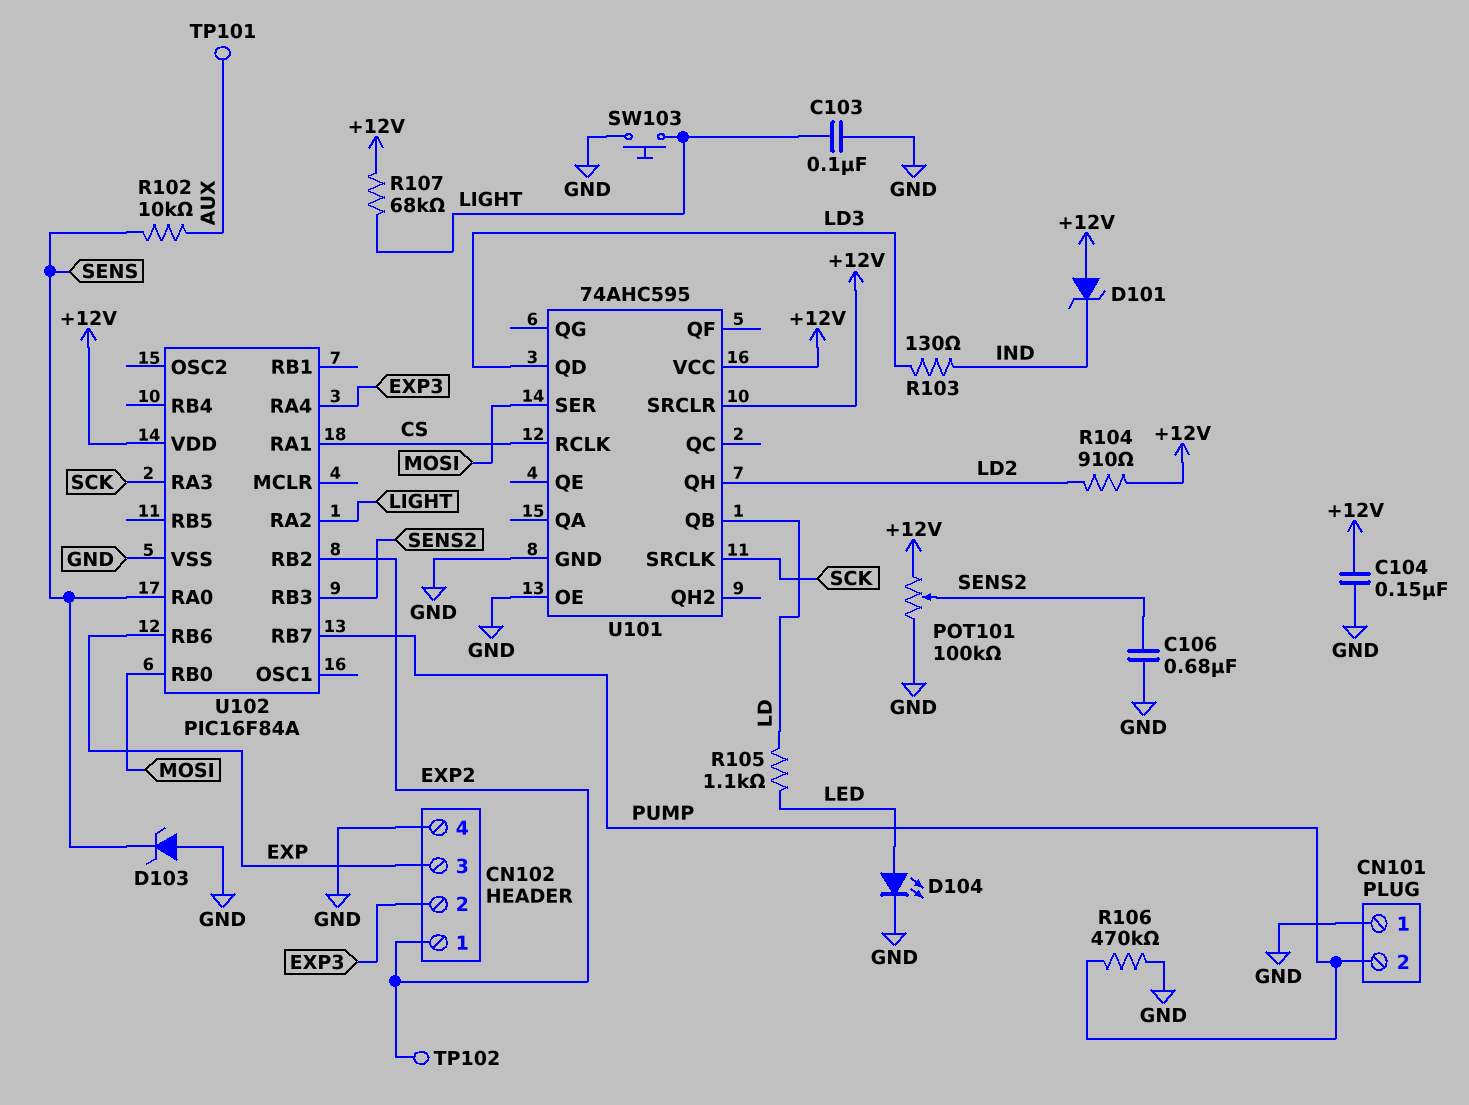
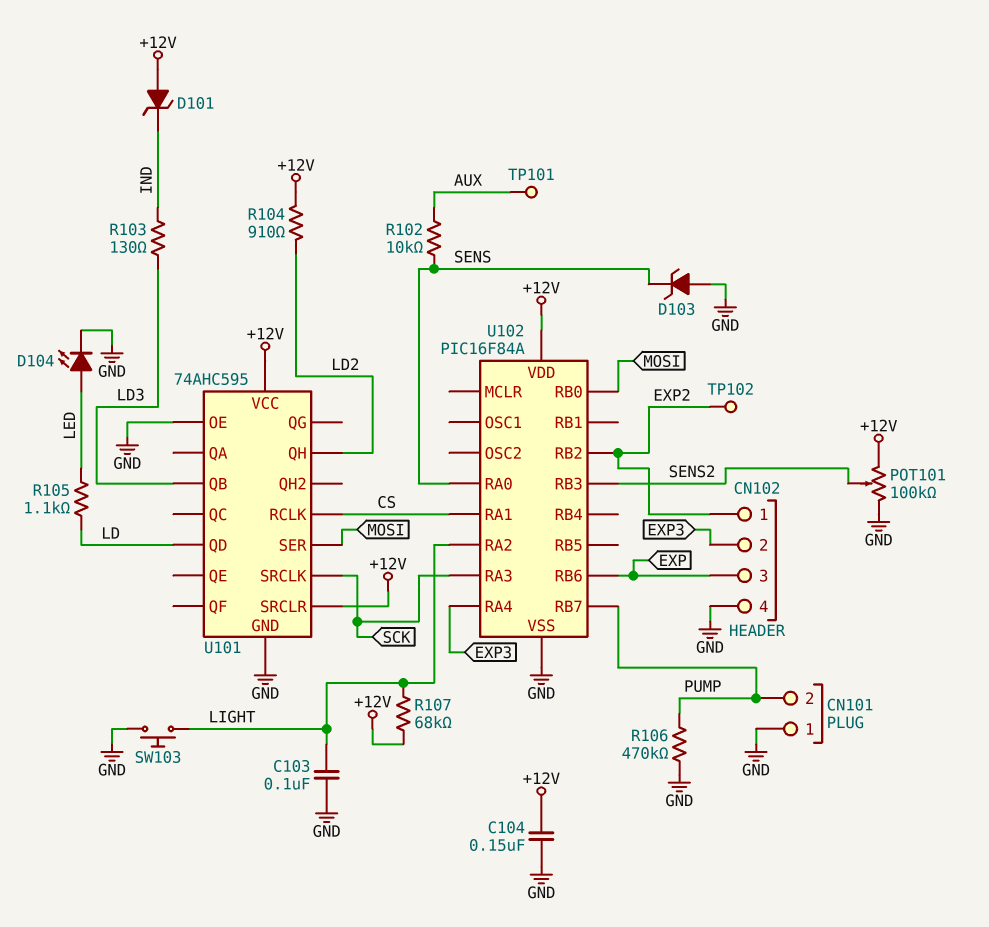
C106: 680nF (GND, SENS2) -> none
U101 pin QB: LD -> LD3
U101 pin QD: LD3 -> LD

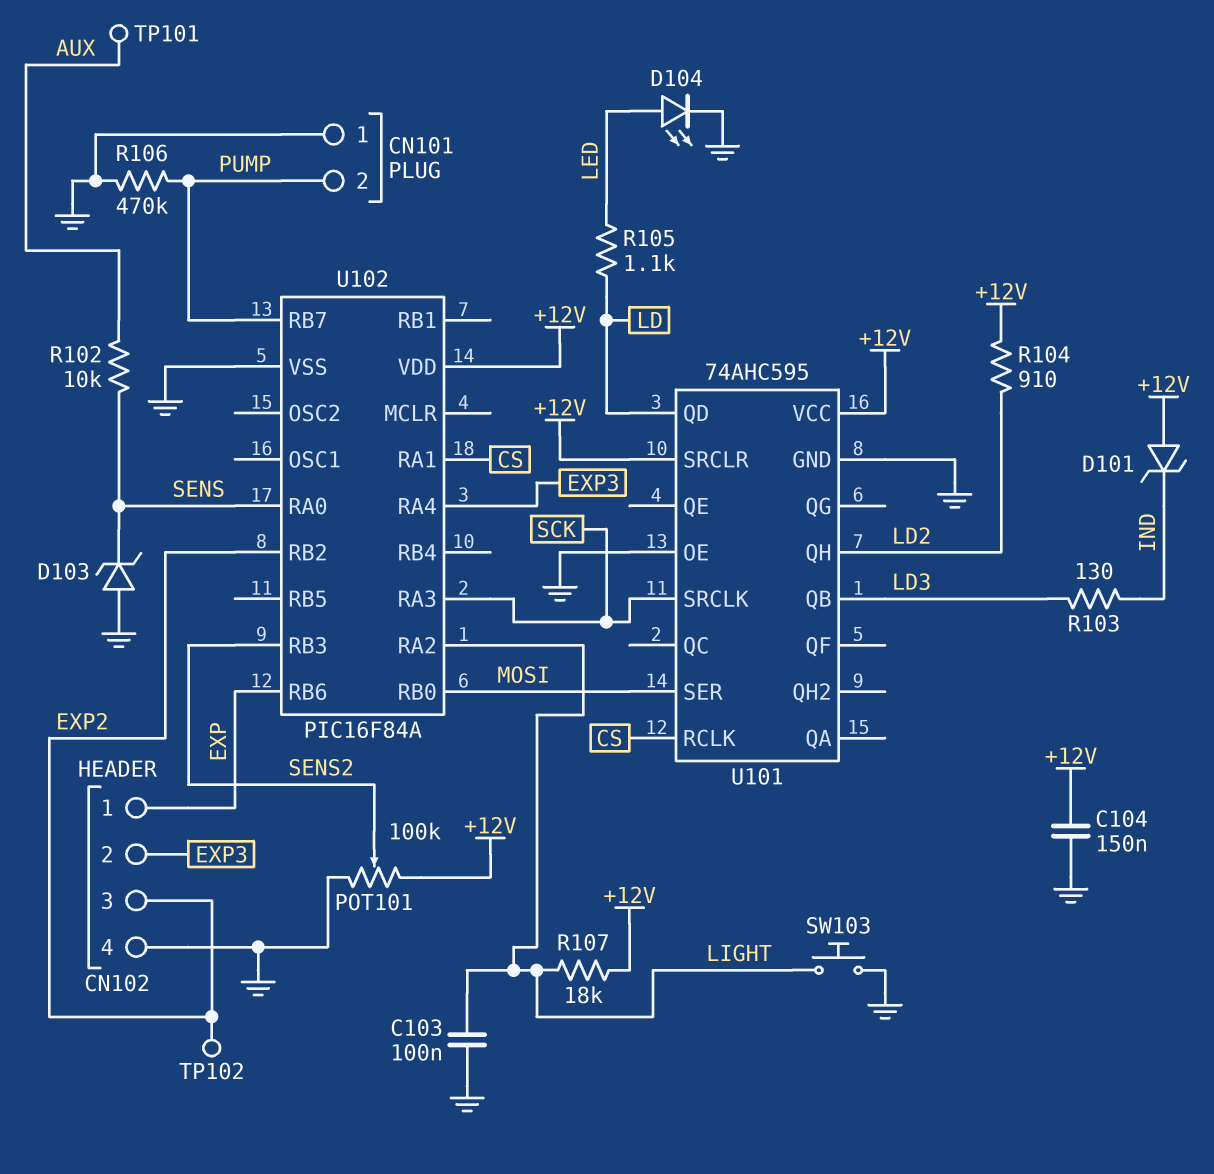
CN102 pin 1: EXP2 -> EXP
CN102 pin 3: EXP -> EXP2
R107: 68k (+12V, LIGHT) -> 18k (+12V, LIGHT)

